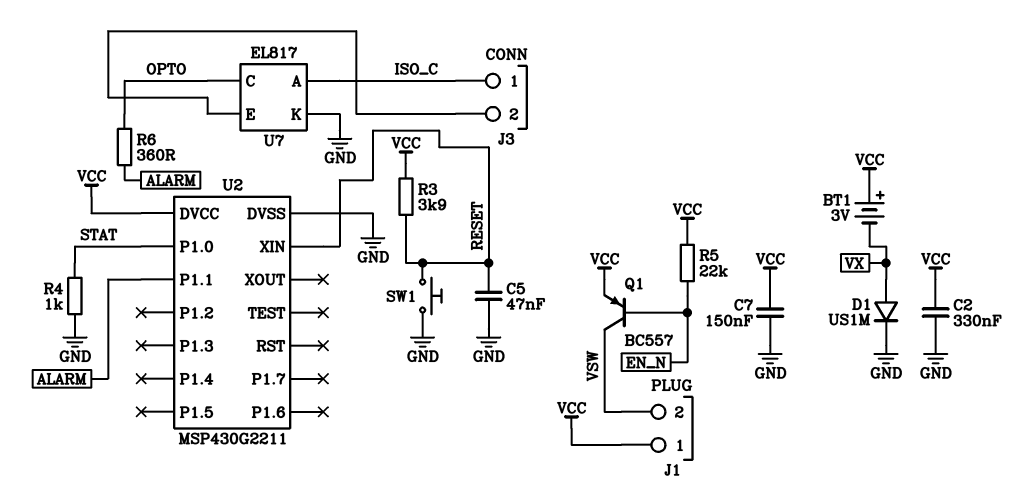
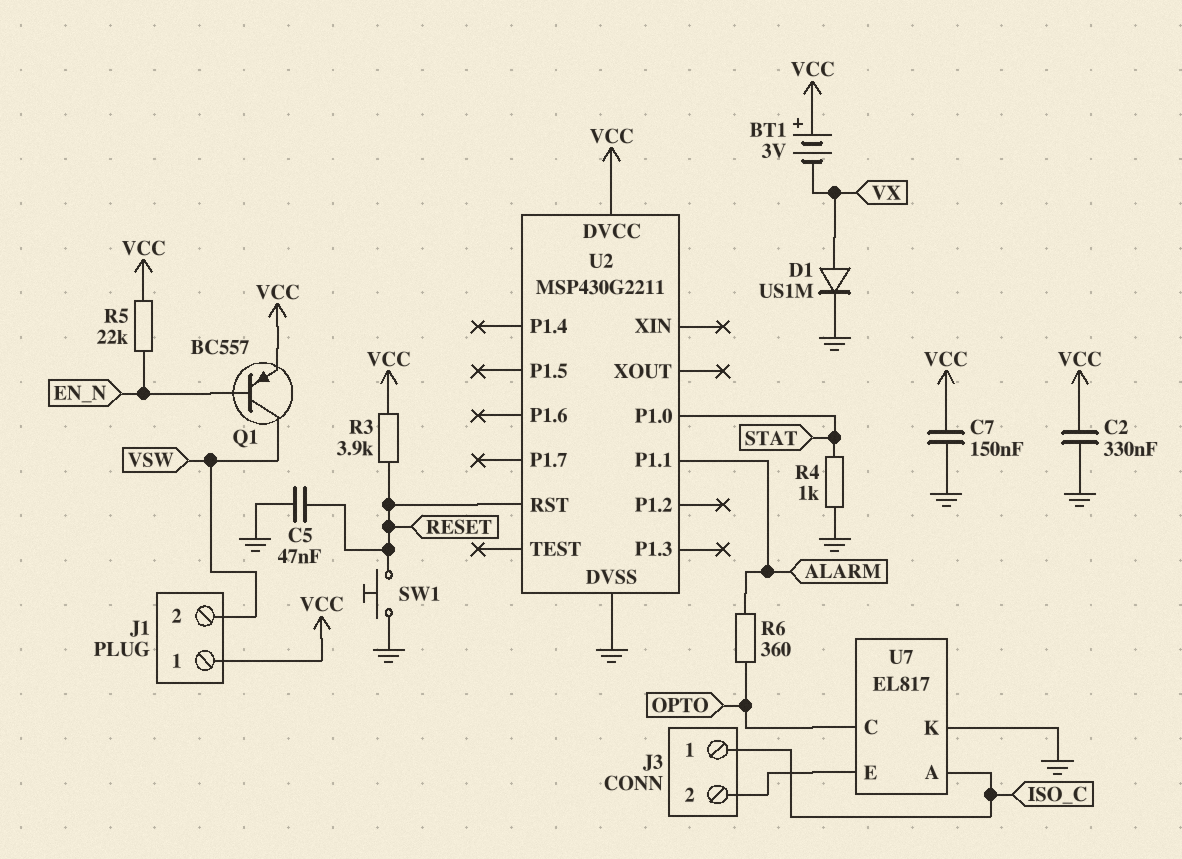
U2 pin RST: none -> RESET
U2 pin XIN: RESET -> none

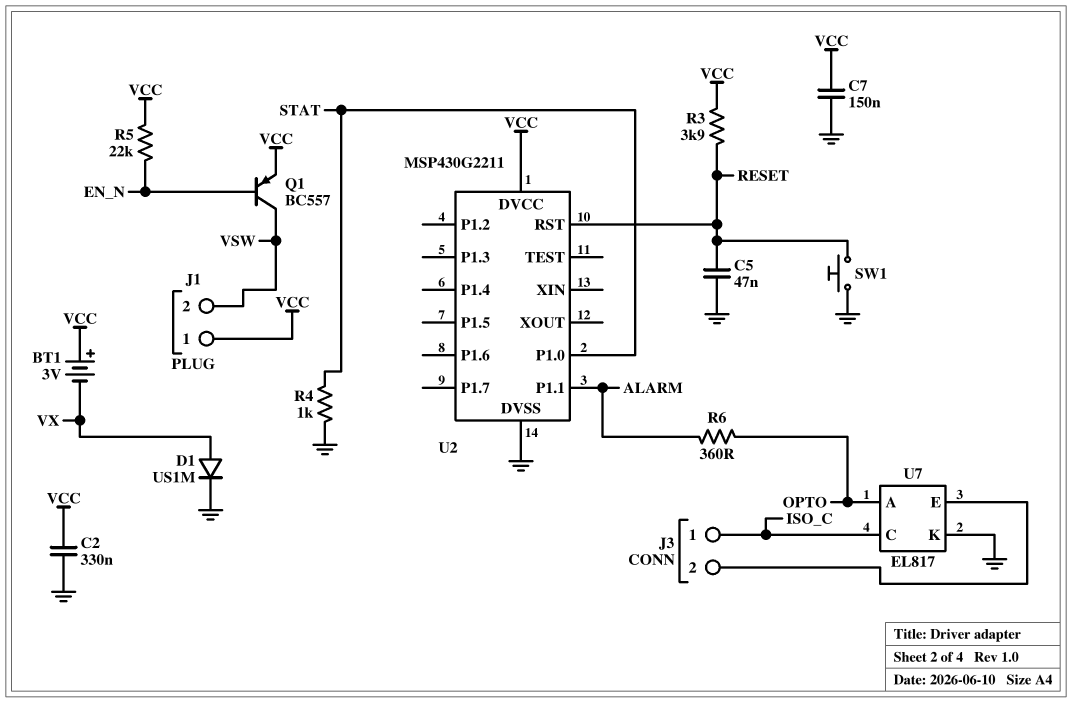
U7 pin A: ISO_C -> OPTO
U7 pin C: OPTO -> ISO_C

